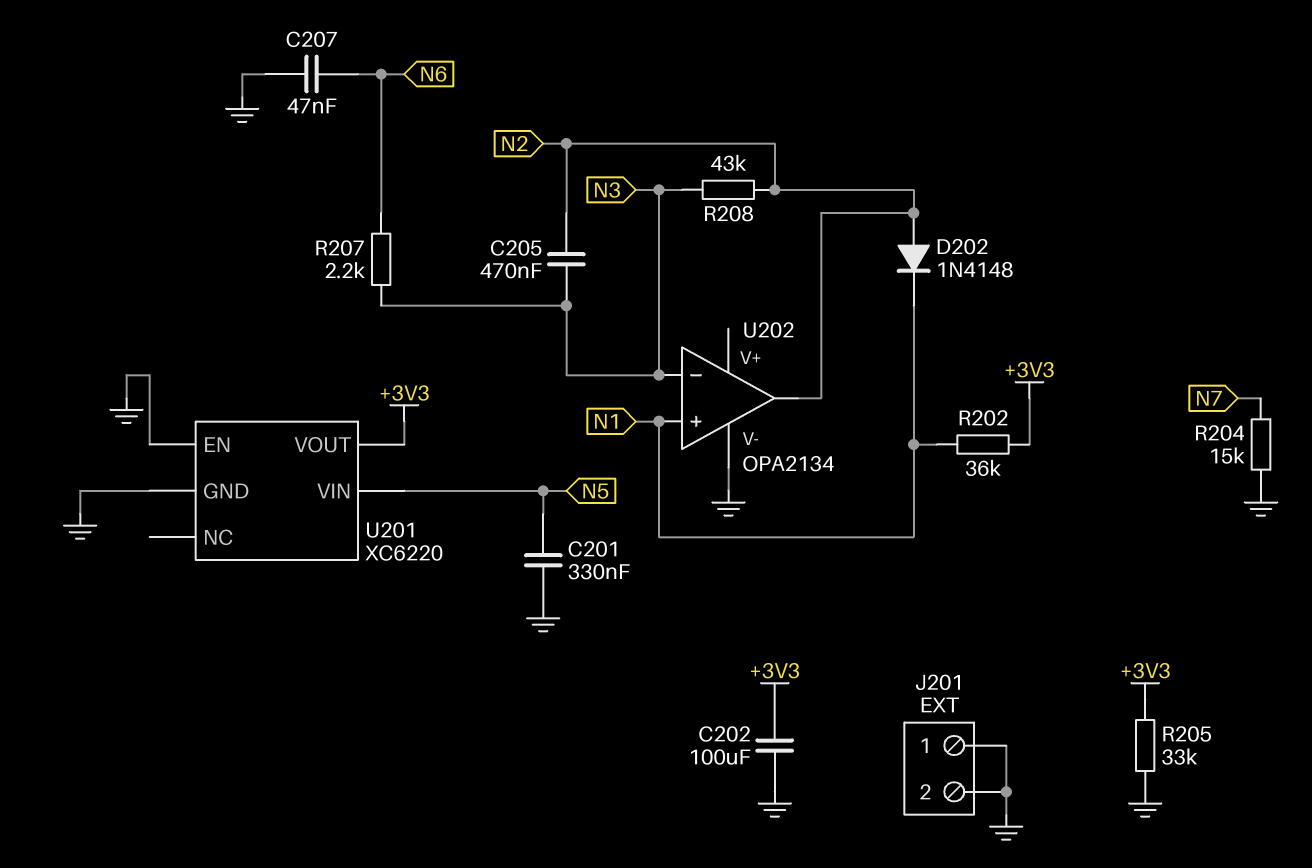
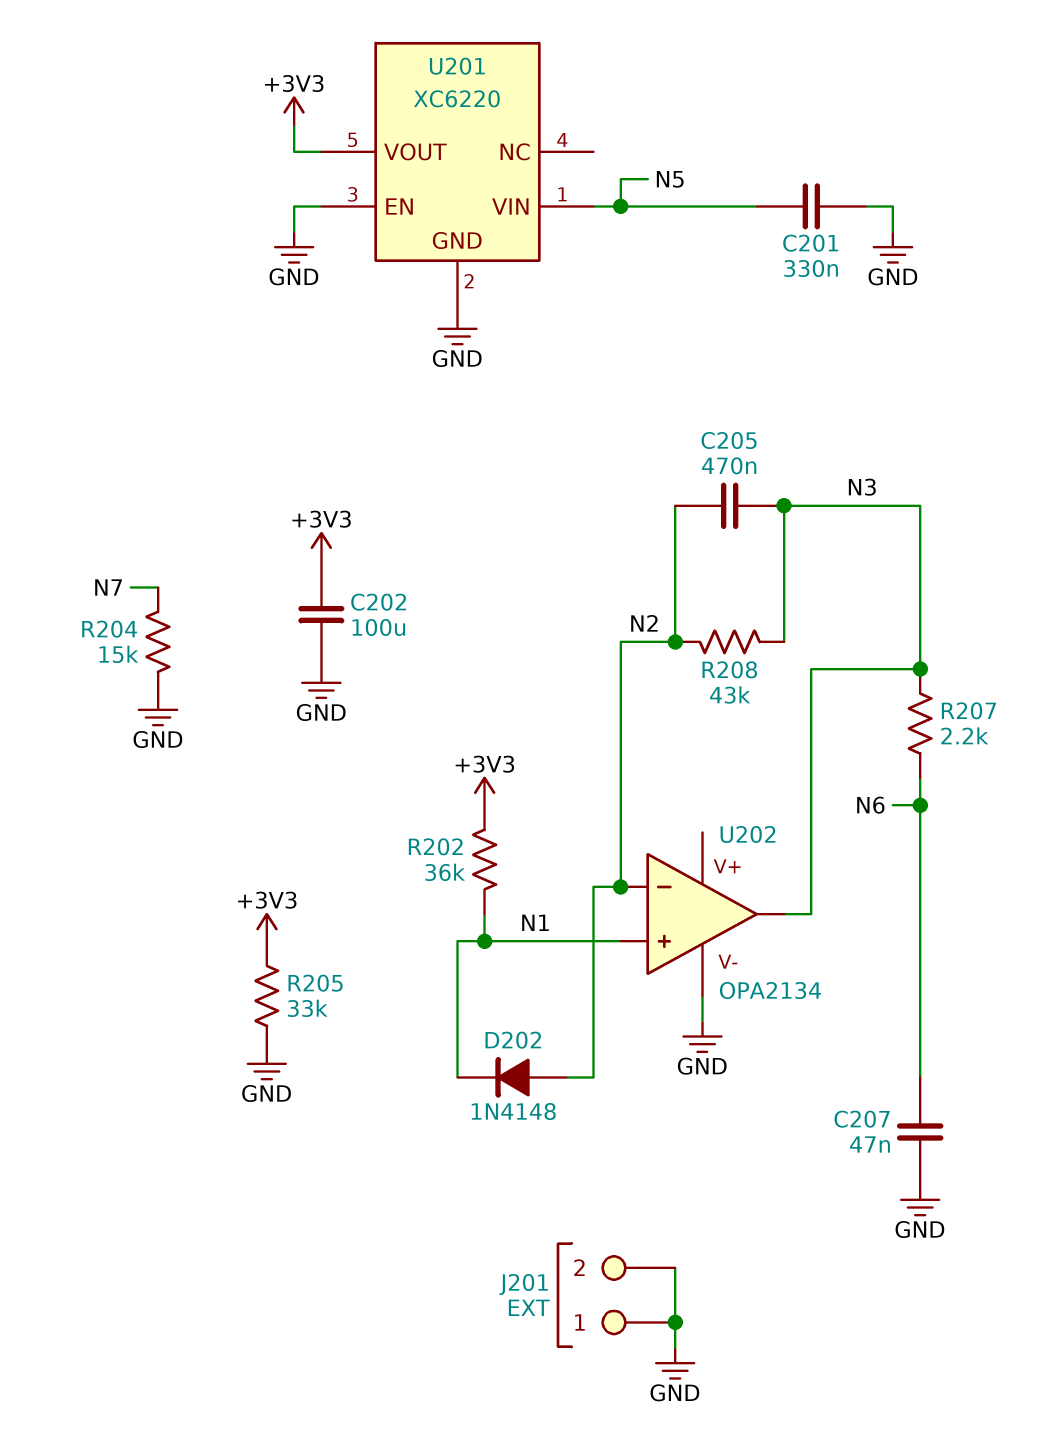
U202 pin in-: N3 -> N2
U202 pin out: N2 -> N3

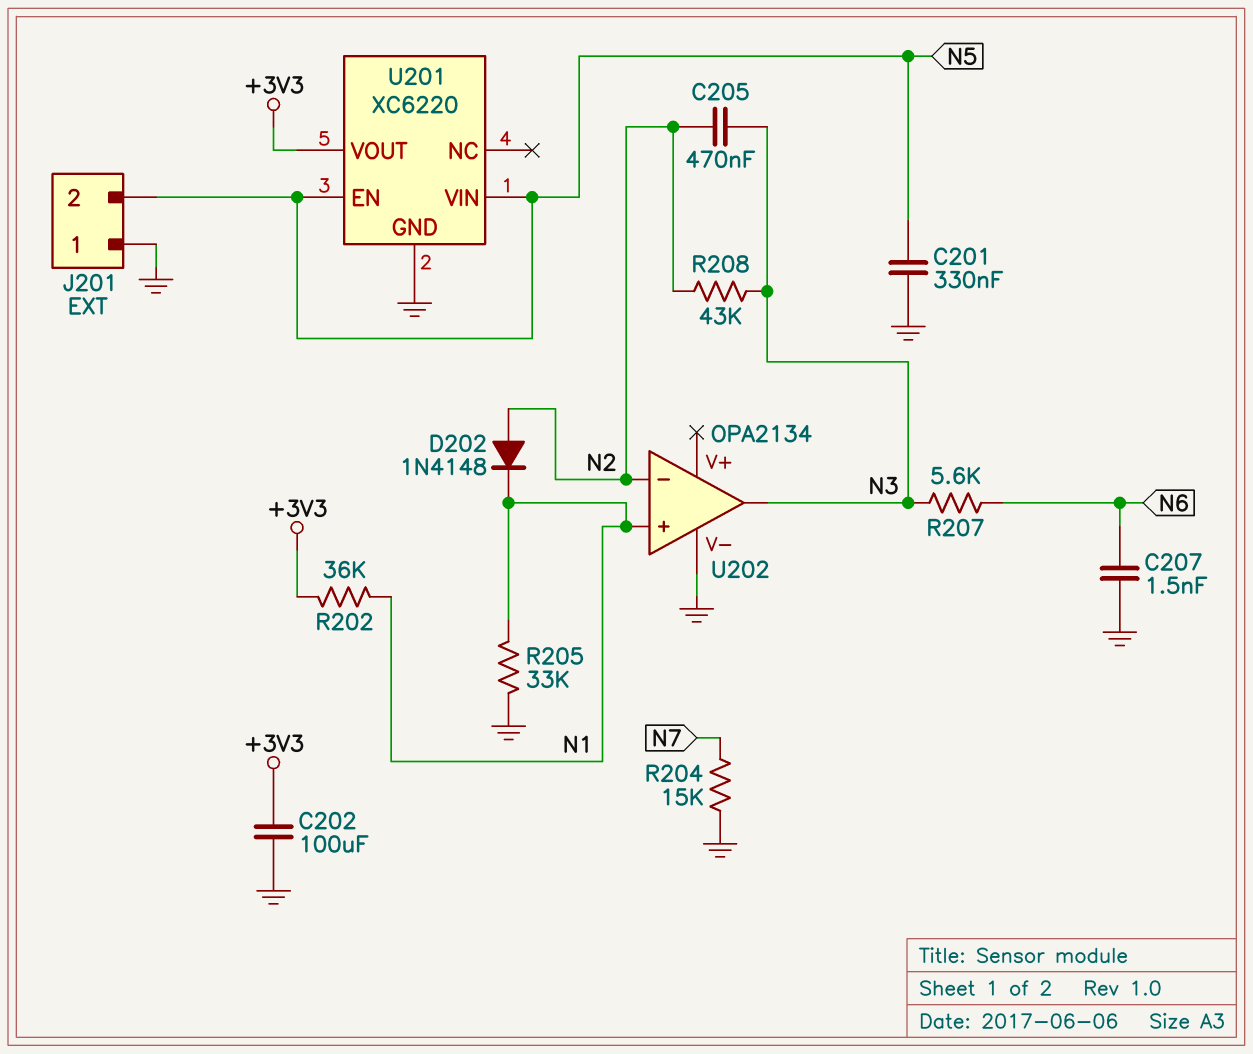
C207: 47nF (GND, N6) -> 1.5nF (GND, N6)
J201 pin 2: GND -> N5
R205: 33k (+3V3, GND) -> 33k (GND, N1)
R207: 2.2k (N3, N6) -> 5.6k (N3, N6)
U201 pin EN: GND -> N5

